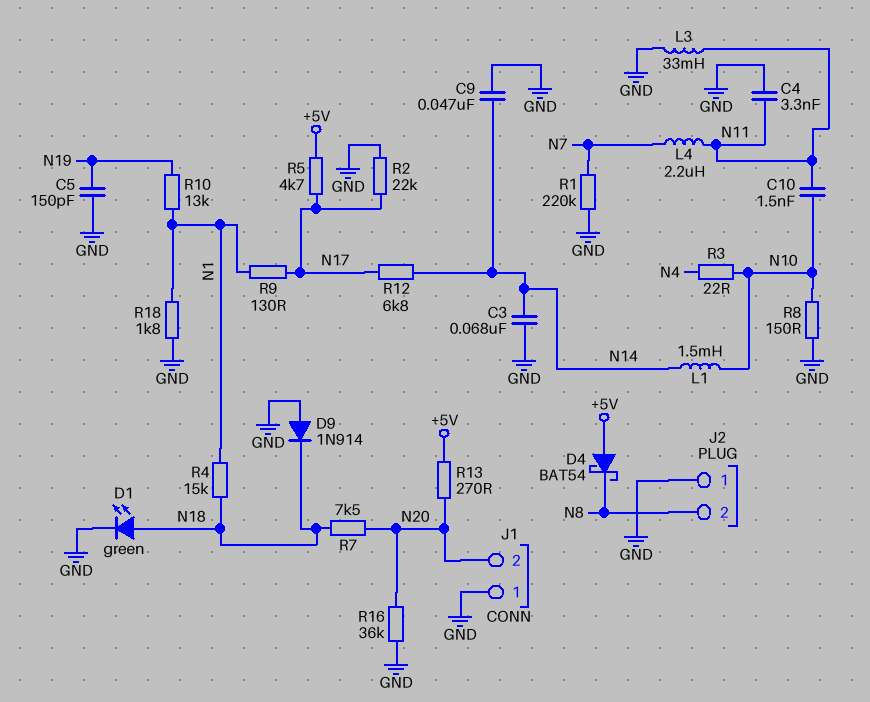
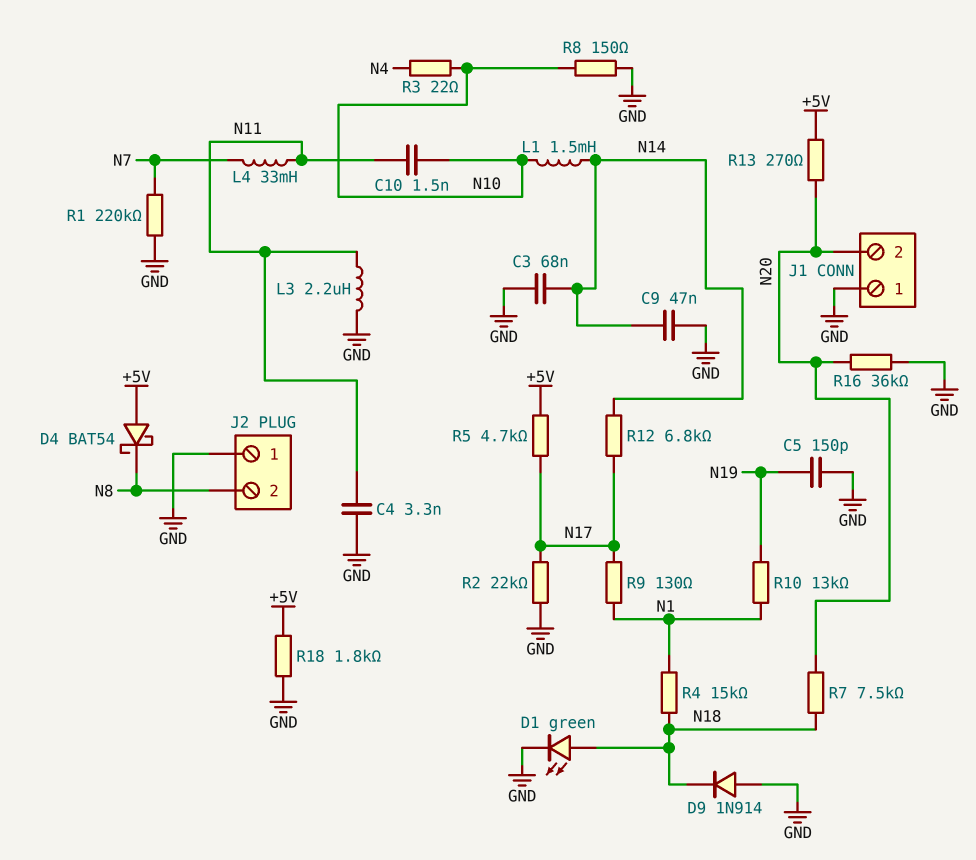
L3: 33mH (GND, N11) -> 2.2uH (GND, N11)
L4: 2.2uH (N7, N11) -> 33mH (N7, N11)
R18: 1.8k (GND, N1) -> 1.8k (+5V, GND)

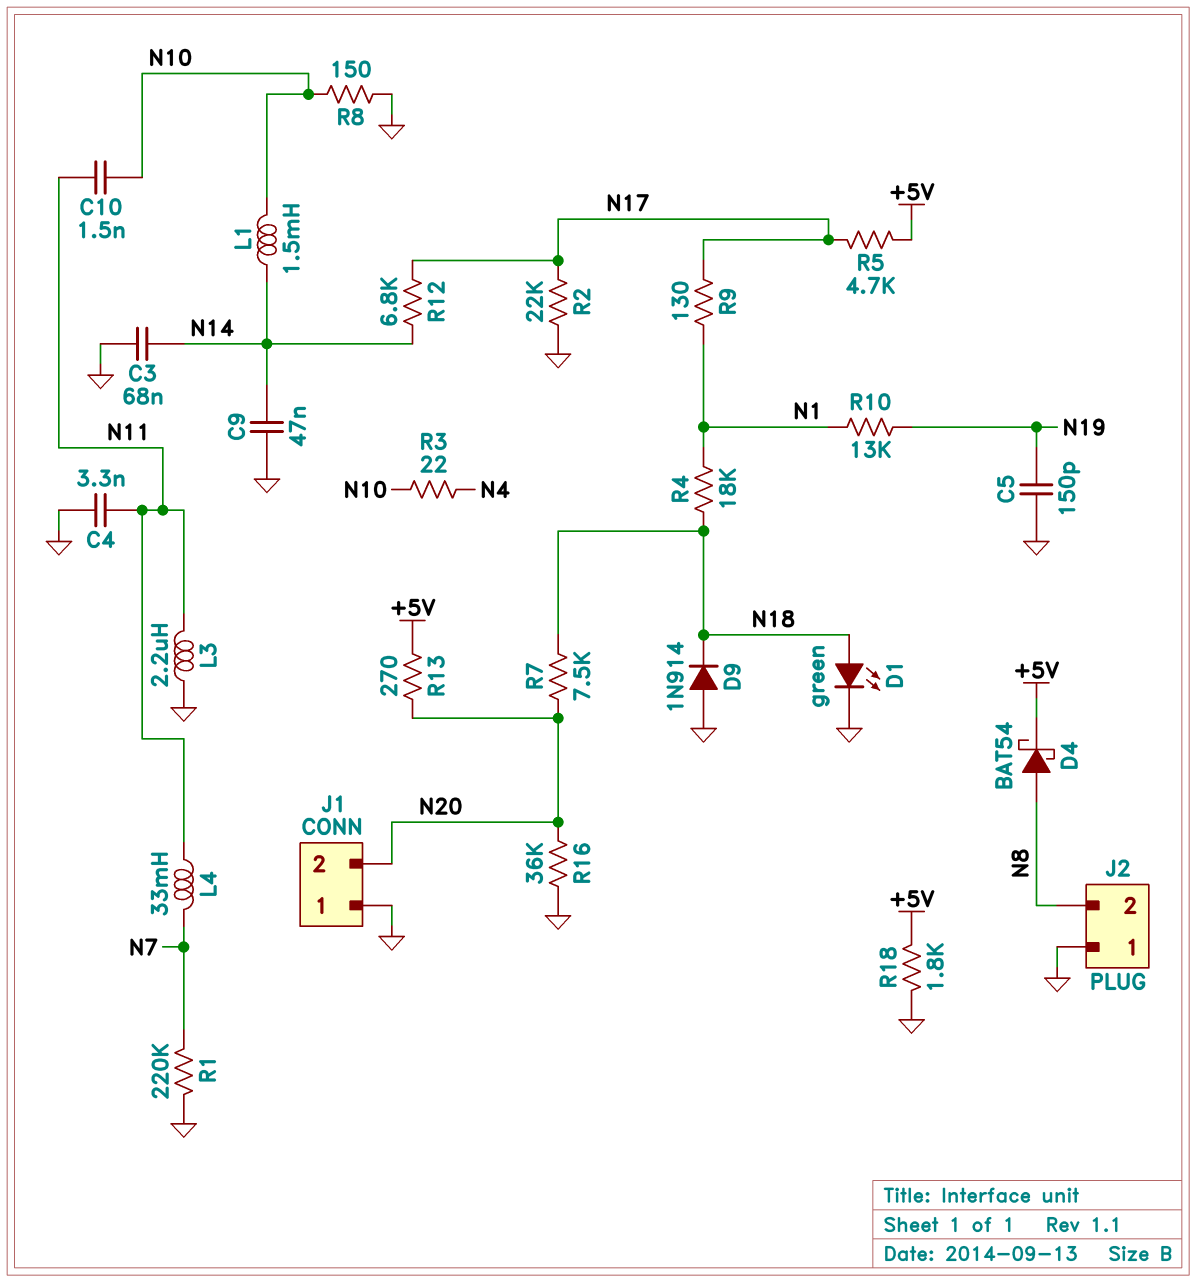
D4: schottky BAT54 (A +5V, K N8) -> schottky BAT54 (A N8, K +5V)
R4: 15k (N1, N18) -> 18k (N1, N18)

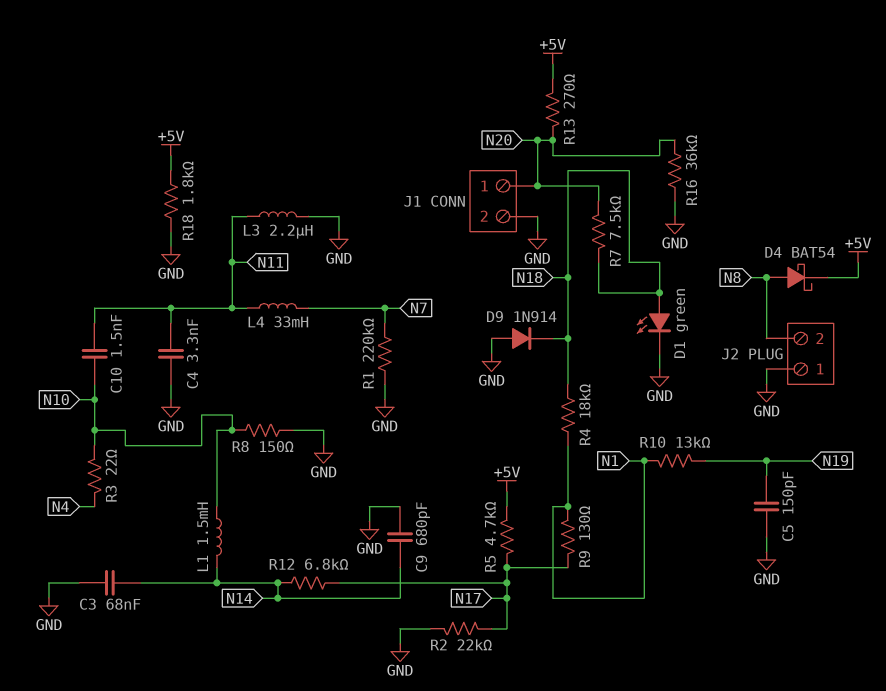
C9: 47nF (GND, N14) -> 680pF (GND, N14)
J1 pin 1: GND -> N20
J1 pin 2: N20 -> GND

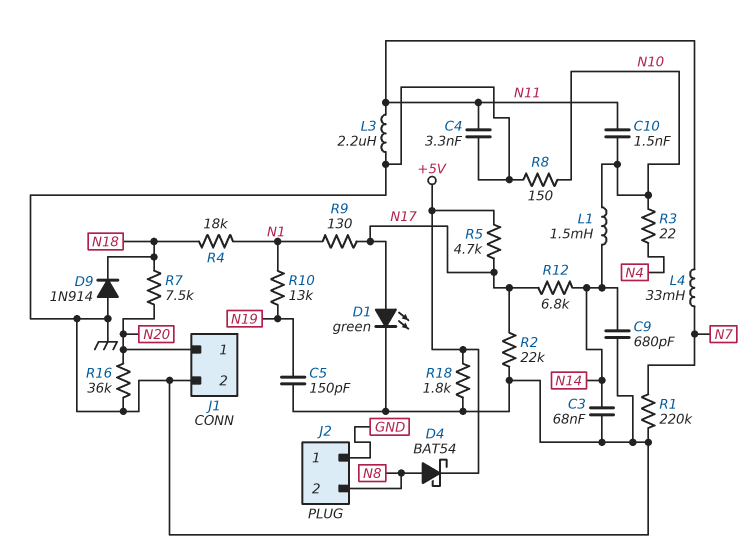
D1: LED green (A N18, K GND) -> LED green (A N17, K GND)
R13: 270 (+5V, N20) -> none

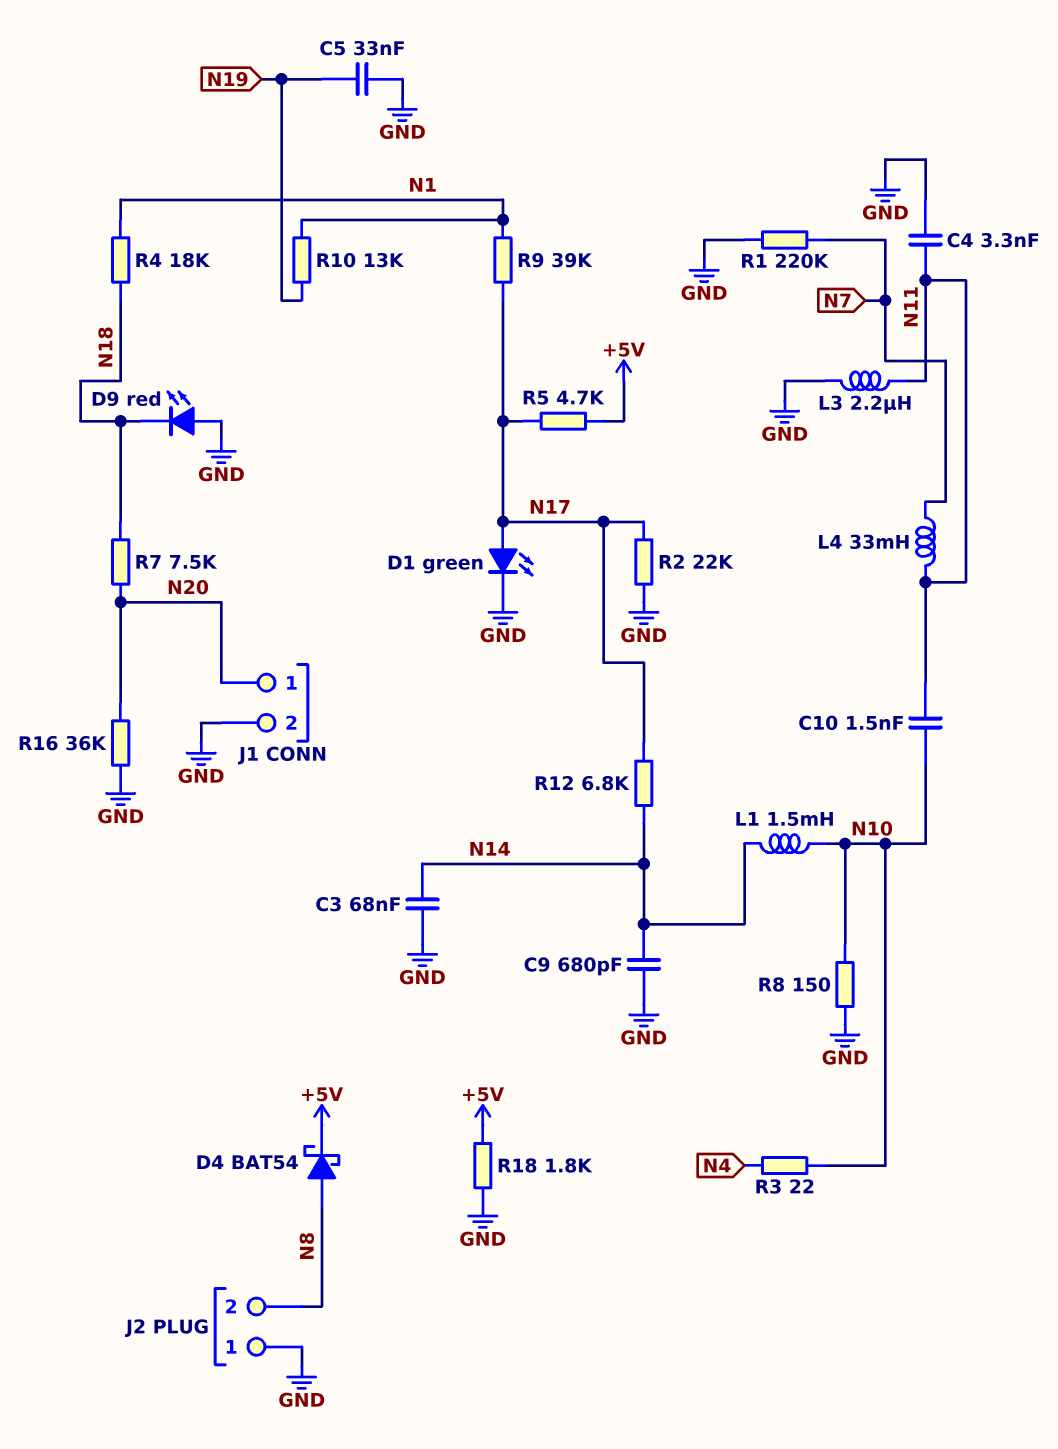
C5: 150pF (GND, N19) -> 33nF (GND, N19)
D9: diode 1N914 (A GND, K N18) -> LED red (A GND, K N18)
R9: 130 (N1, N17) -> 39k (N1, N17)

